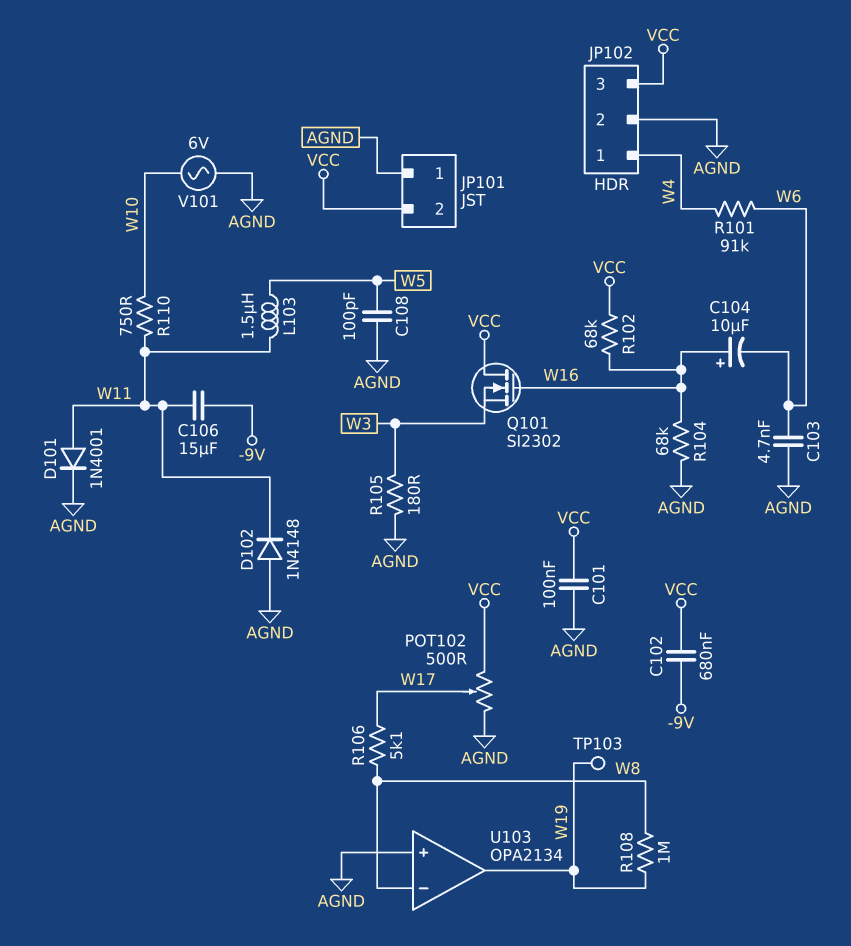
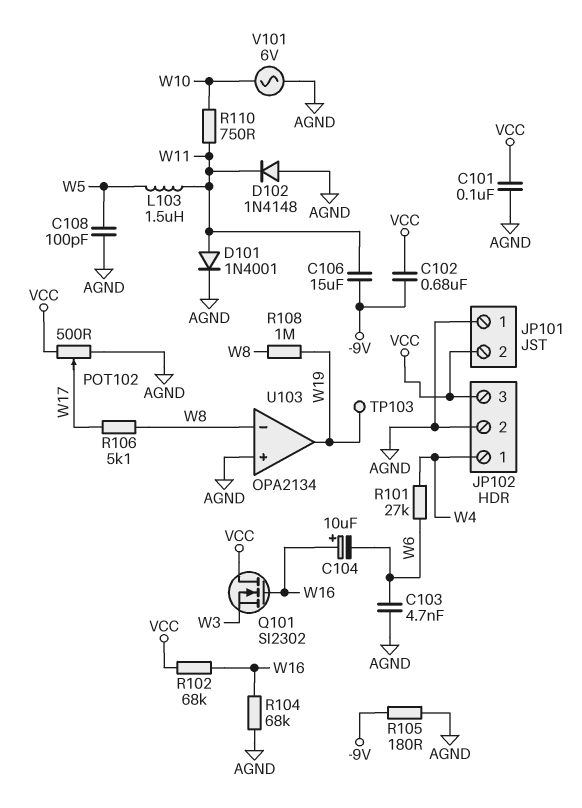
R101: 91k (W4, W6) -> 27k (W4, W6)
R105: 180 (AGND, W3) -> 180 (-9V, AGND)

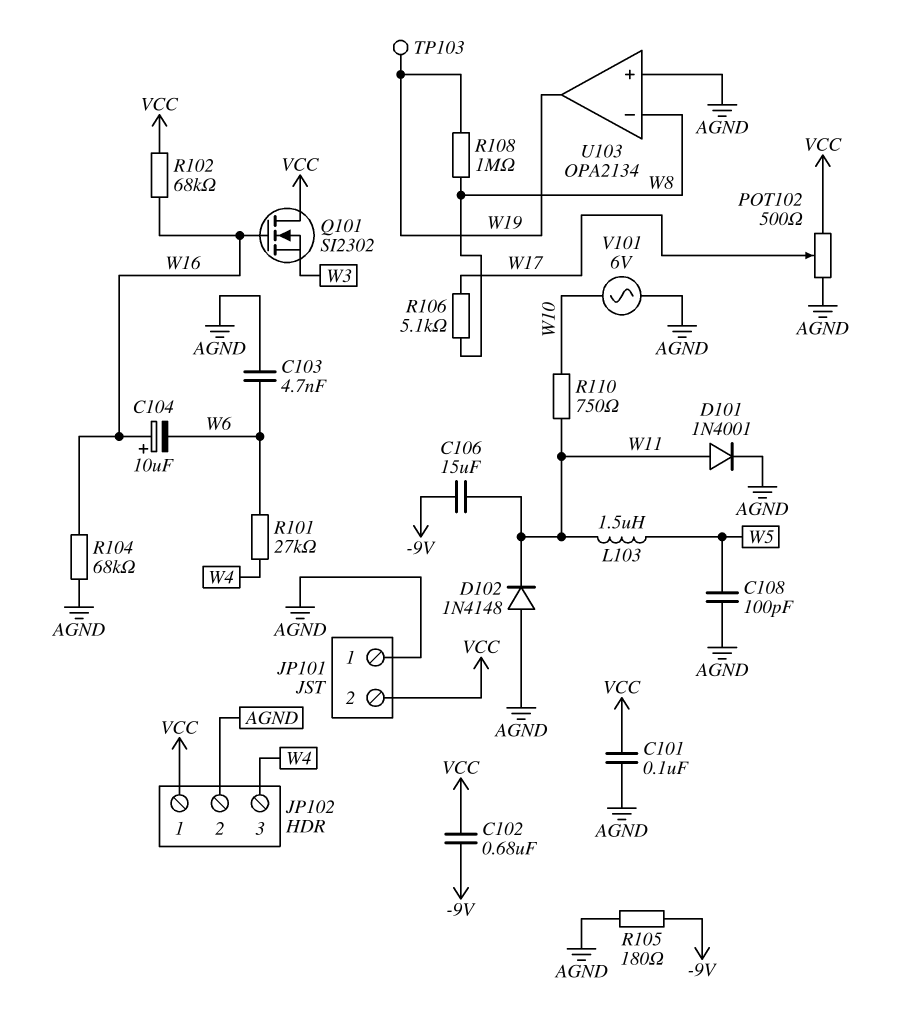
JP102 pin 1: W4 -> VCC
JP102 pin 3: VCC -> W4

